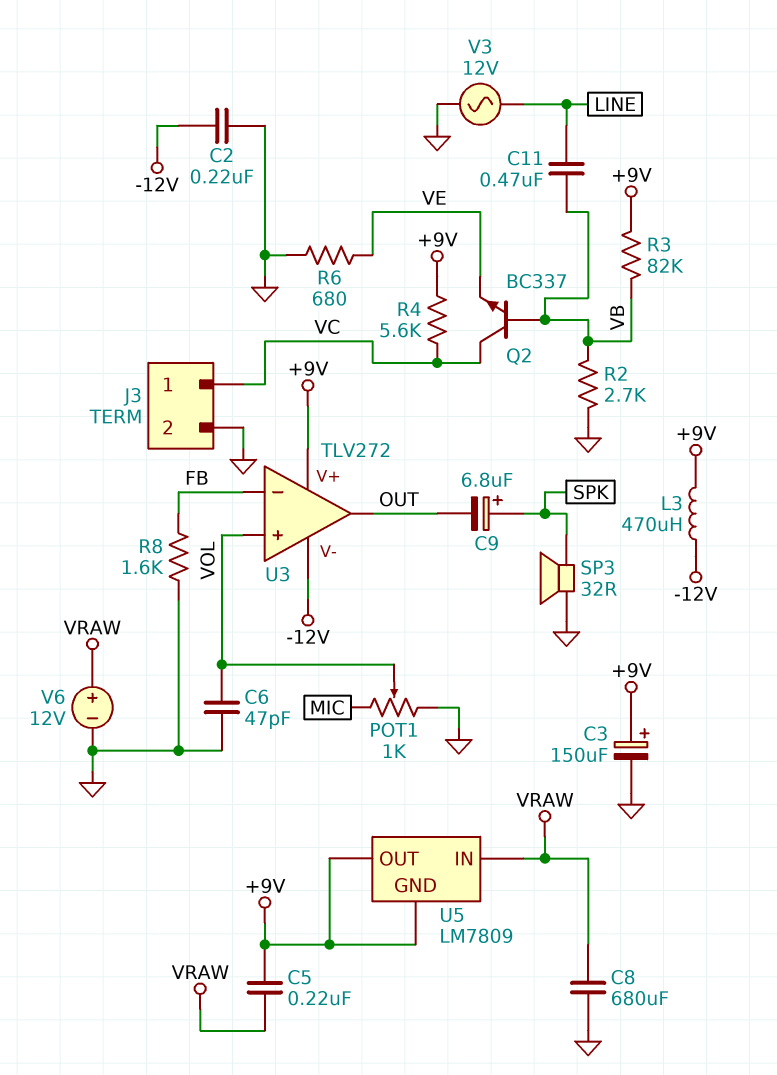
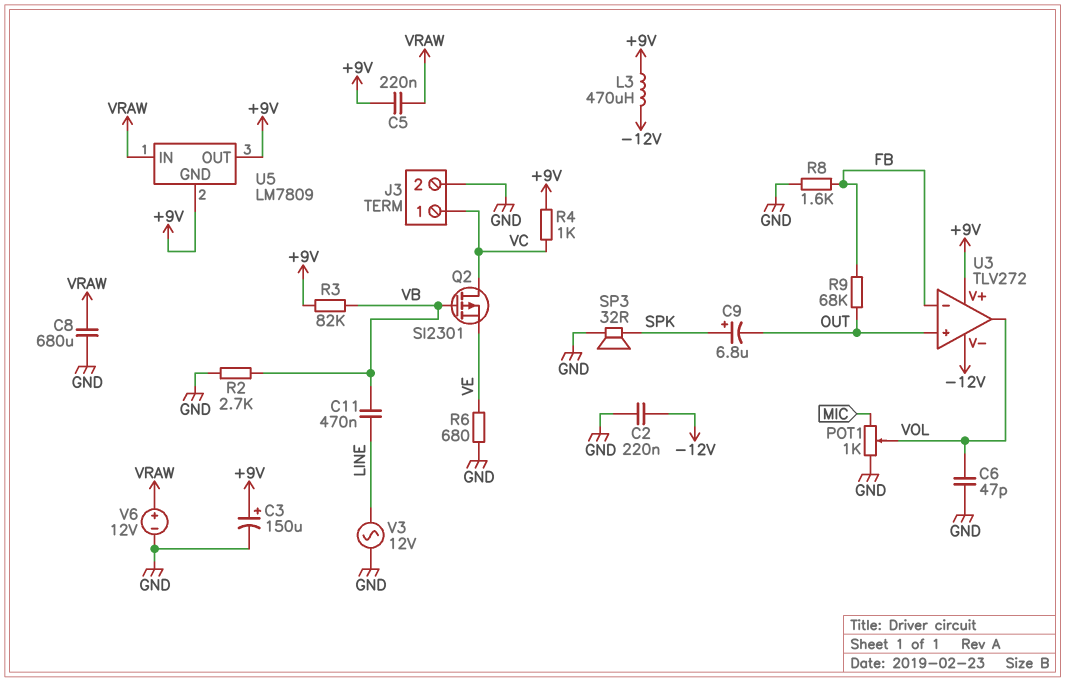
Q2: NPN BC337 (B VB, C VC, E VE) -> PMOS SI2301 (G VB, D VC, S VE)
R4: 5.6k (+9V, VC) -> 1k (+9V, VC)
R9: none -> 68k (FB, OUT)
U3 pin in+: VOL -> OUT
U3 pin out: OUT -> VOL

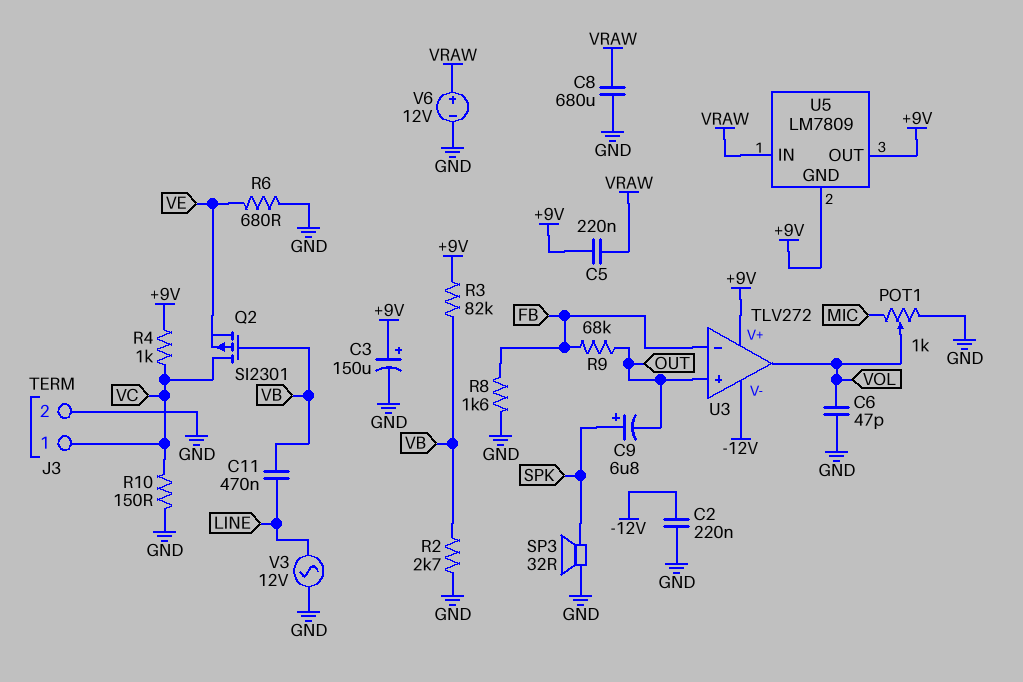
L3: 470uH (+9V, -12V) -> none
R10: none -> 150 (GND, VC)

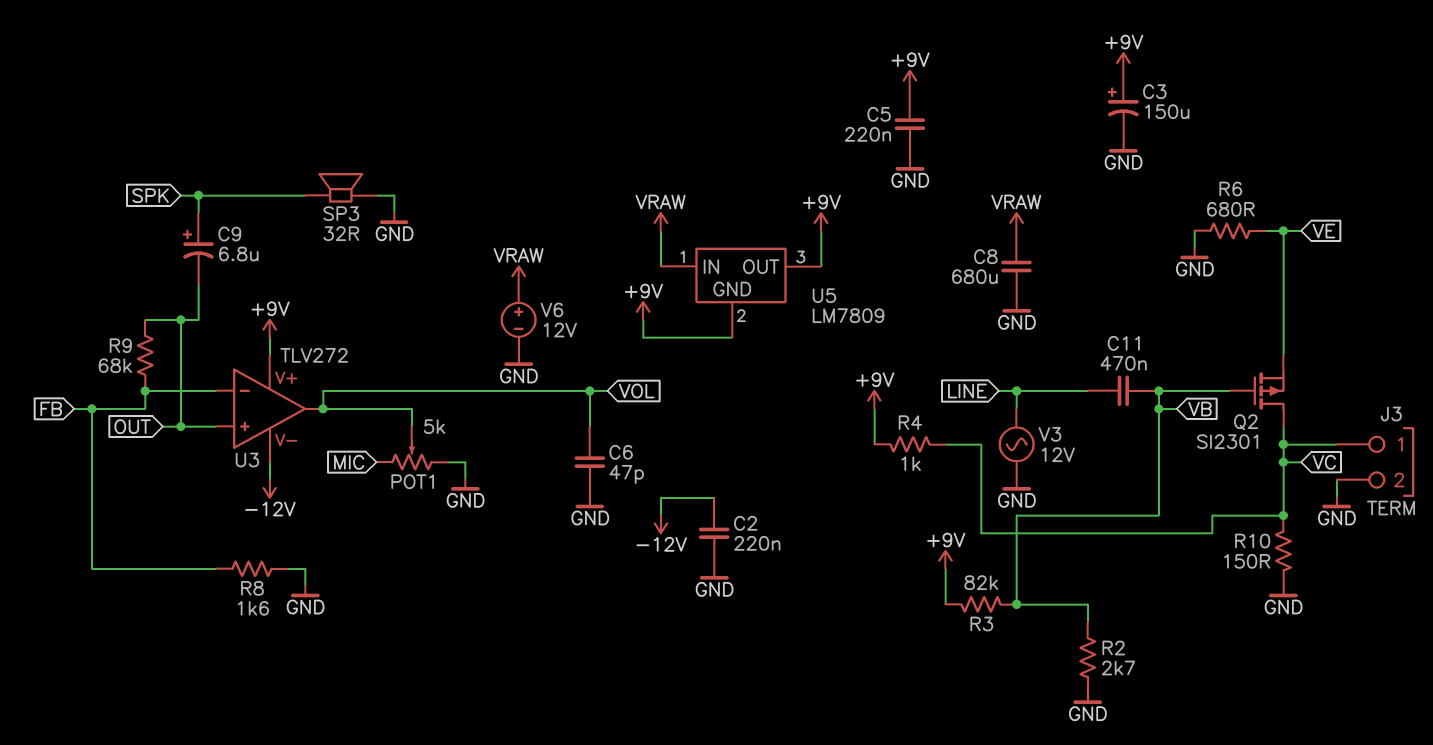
C5: 220nF (+9V, VRAW) -> 220nF (+9V, GND)
POT1: 1k (GND, MIC, wiper VOL) -> 5k (GND, MIC, wiper VOL)

